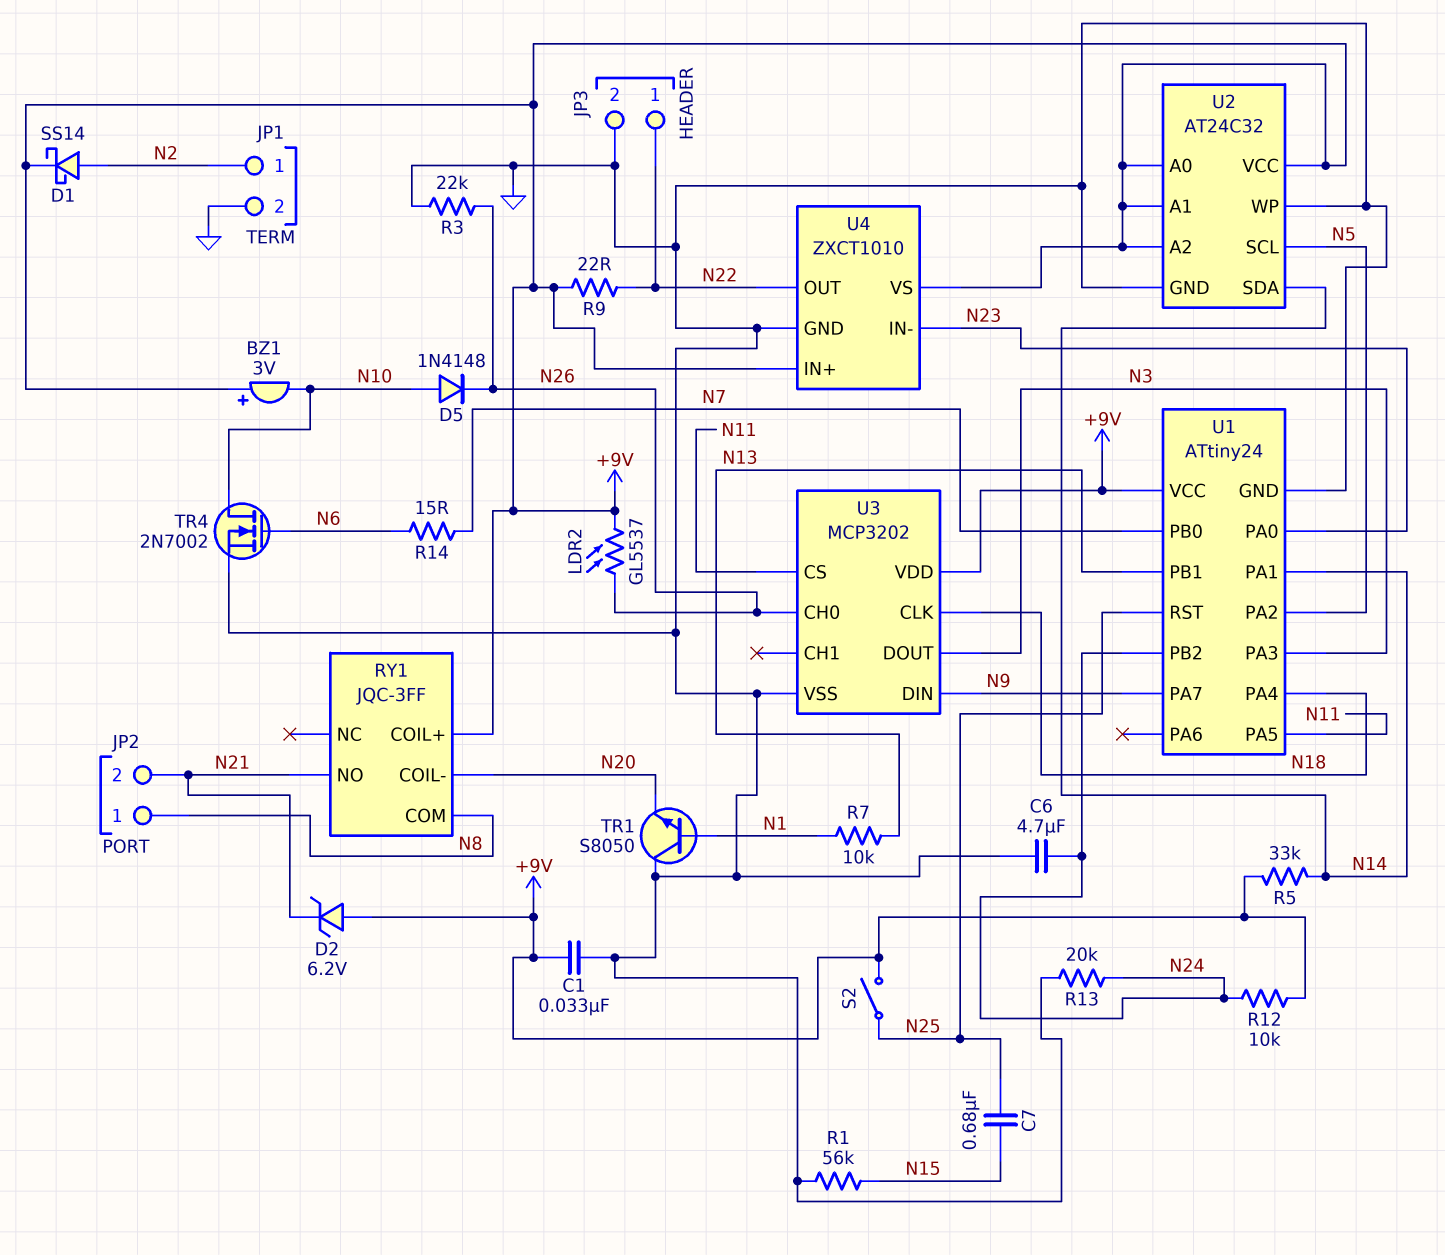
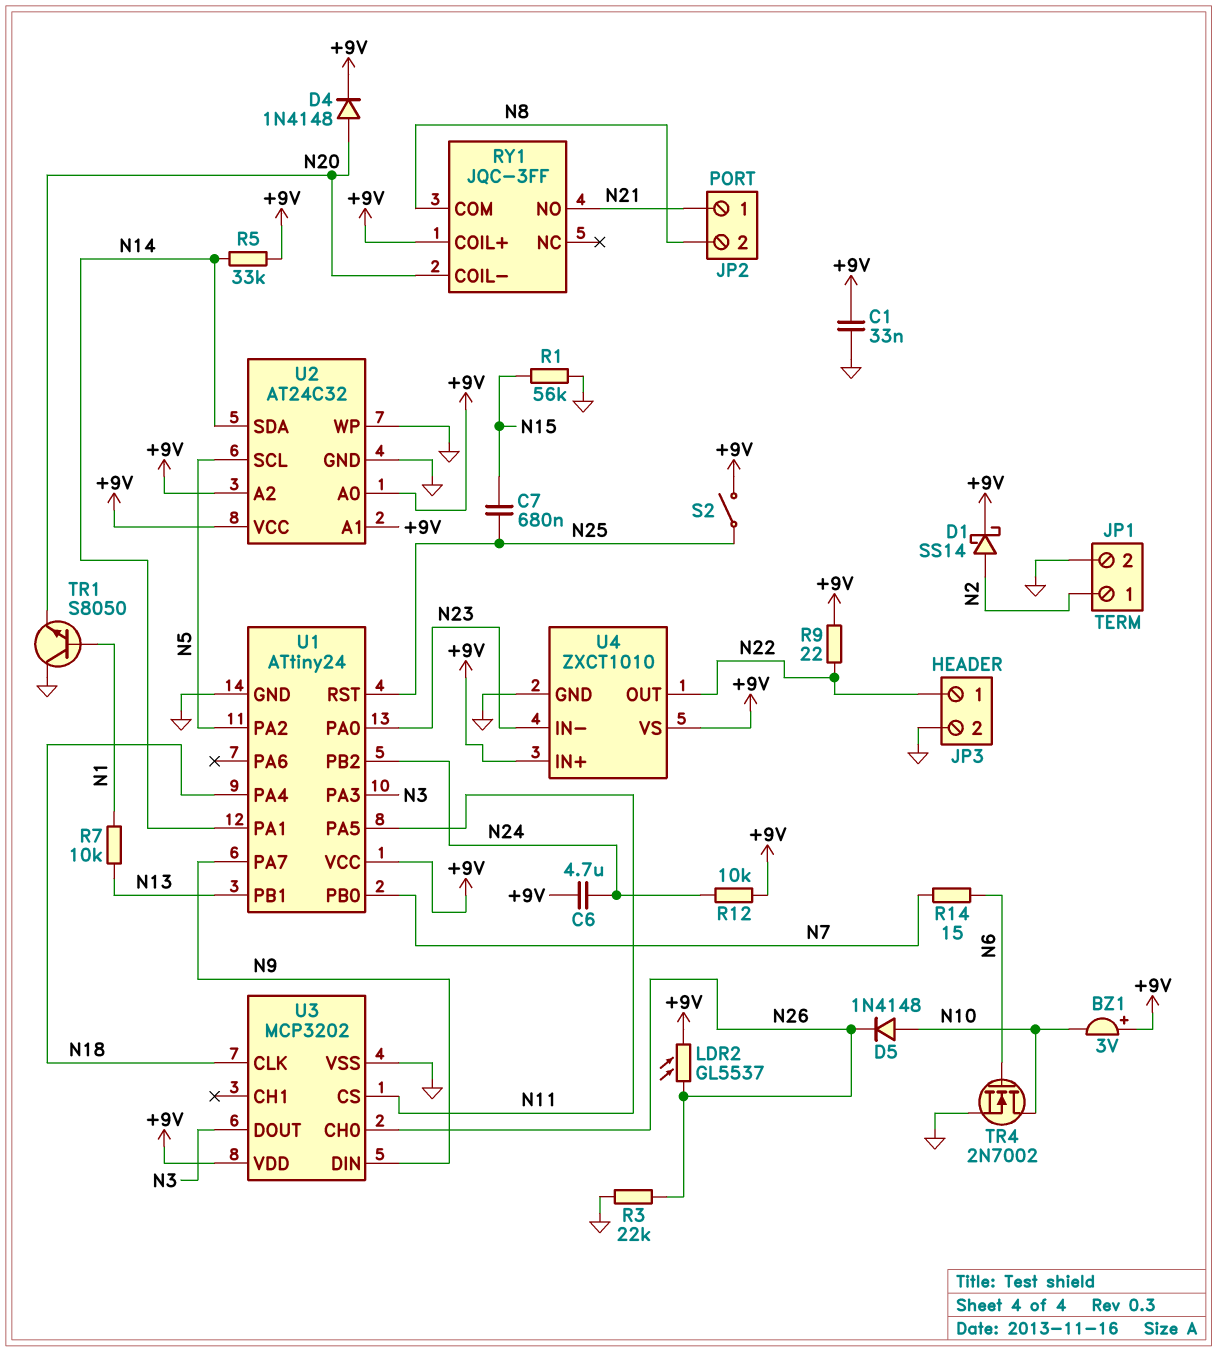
C6: 4.7uF (GND, N24) -> 4.7uF (+9V, N24)
D2: zener 6.2V (A +9V, K N21) -> none
D4: none -> diode 1N4148 (A N20, K +9V)
JP2 pin 1: N8 -> N21
JP2 pin 2: N21 -> N8
R13: 20k (GND, N24) -> none

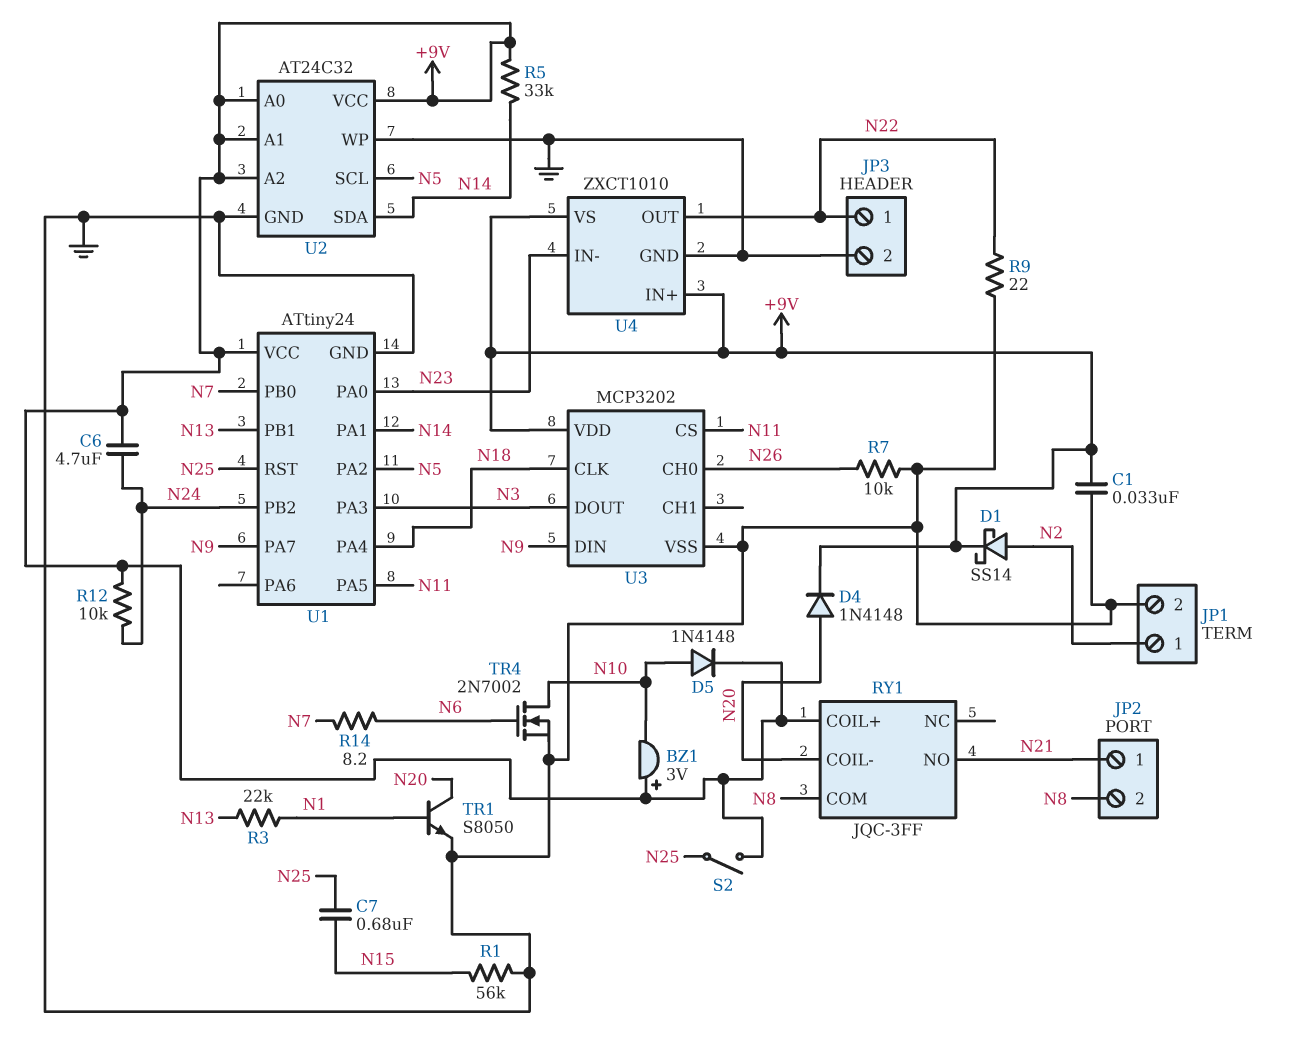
D5: diode 1N4148 (A N10, K N26) -> diode 1N4148 (A N10, K +9V)
LDR2: GL5537 (+9V, N26) -> none
R3: 22k (GND, N26) -> 22k (N1, N13)
R7: 10k (N1, N13) -> 10k (GND, N26)
R9: 22 (+9V, N22) -> 22 (GND, N22)
R14: 15 (N6, N7) -> 8.2 (N6, N7)
TR1: NPN S8050 (B N1, C GND, E N20) -> NPN S8050 (B N1, C N20, E GND)

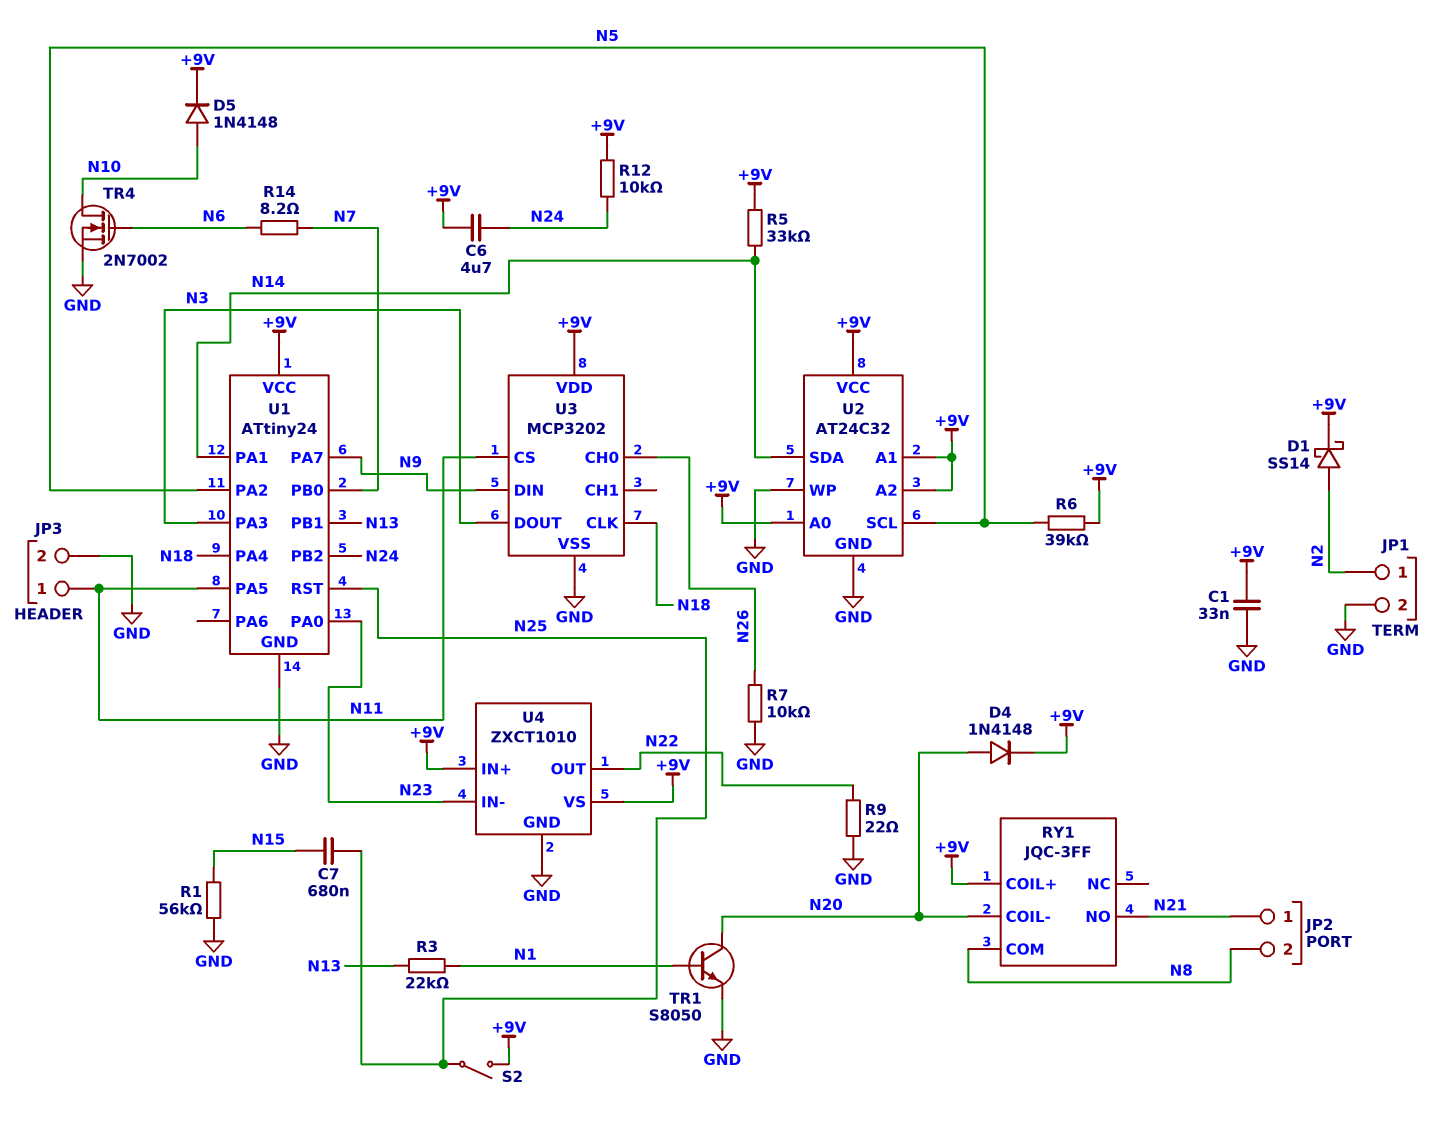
BZ1: buzzer 3V (plus +9V, minus N10) -> none
JP3 pin 1: N22 -> N11
R6: none -> 39k (+9V, N5)

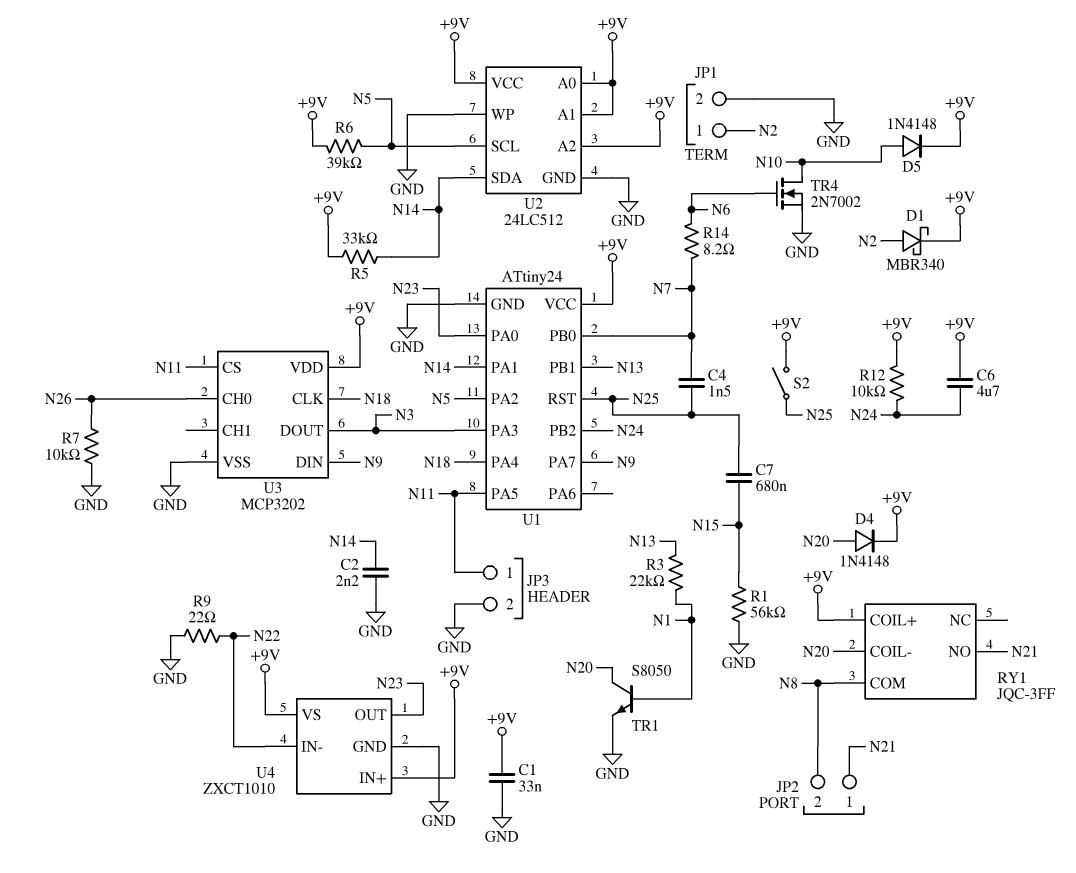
C2: none -> 2.2nF (GND, N14)
C4: none -> 1.5nF (N7, N25)
D1: schottky SS14 (A N2, K +9V) -> schottky MBR340 (A N2, K +9V)
U2: AT24C32 -> 24LC512
U4 pin IN-: N23 -> N22
U4 pin OUT: N22 -> N23

